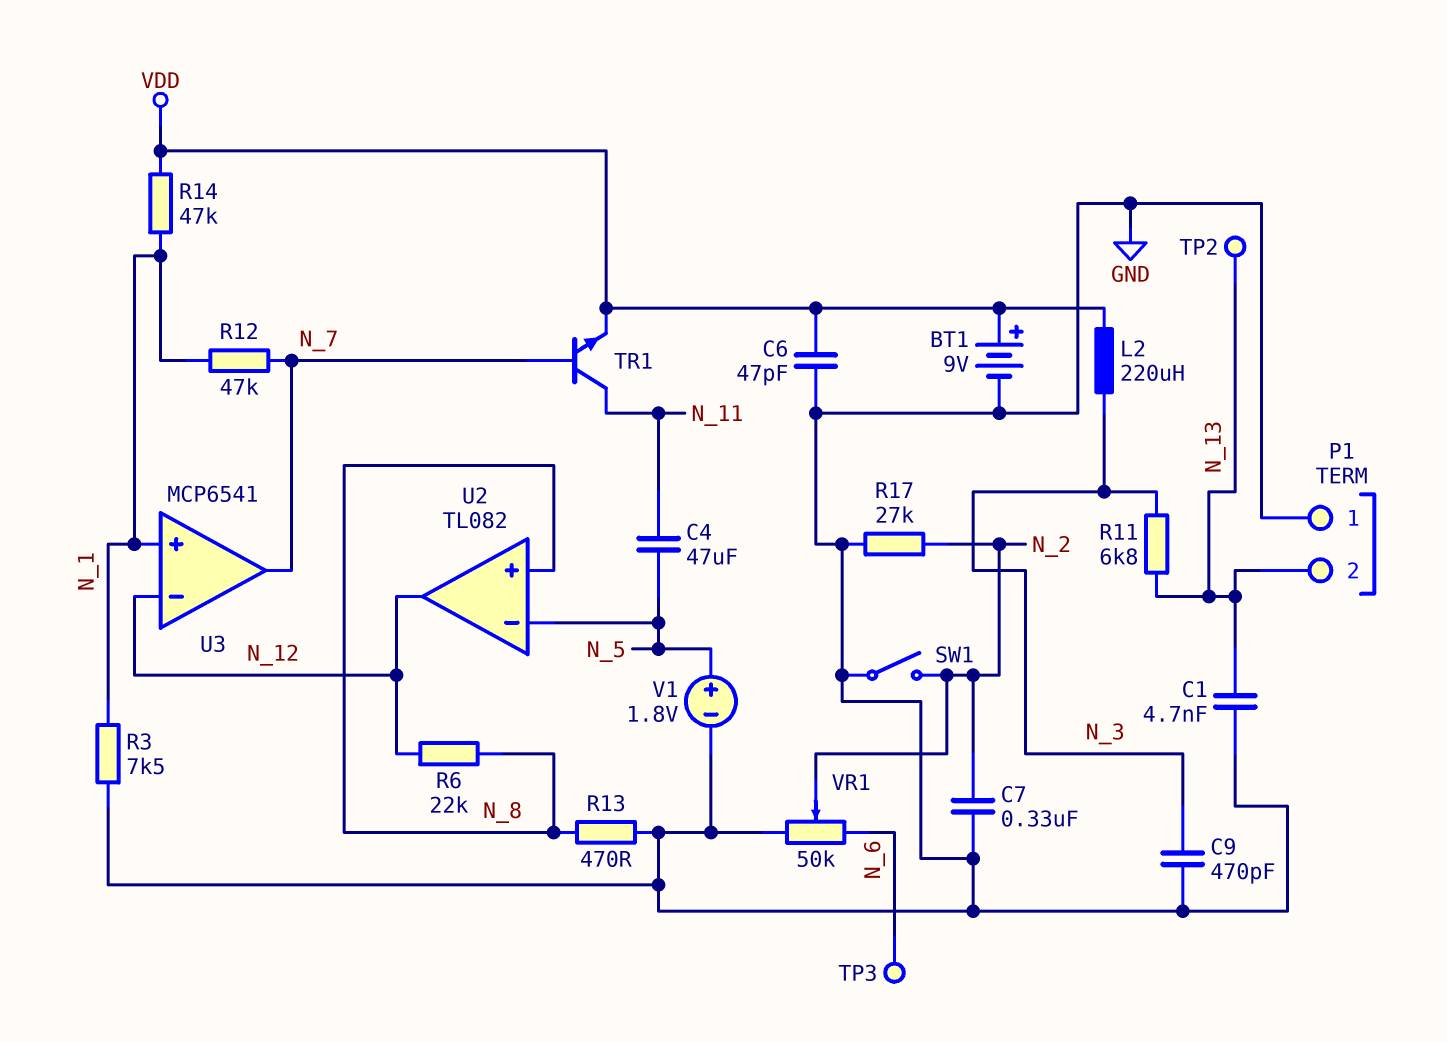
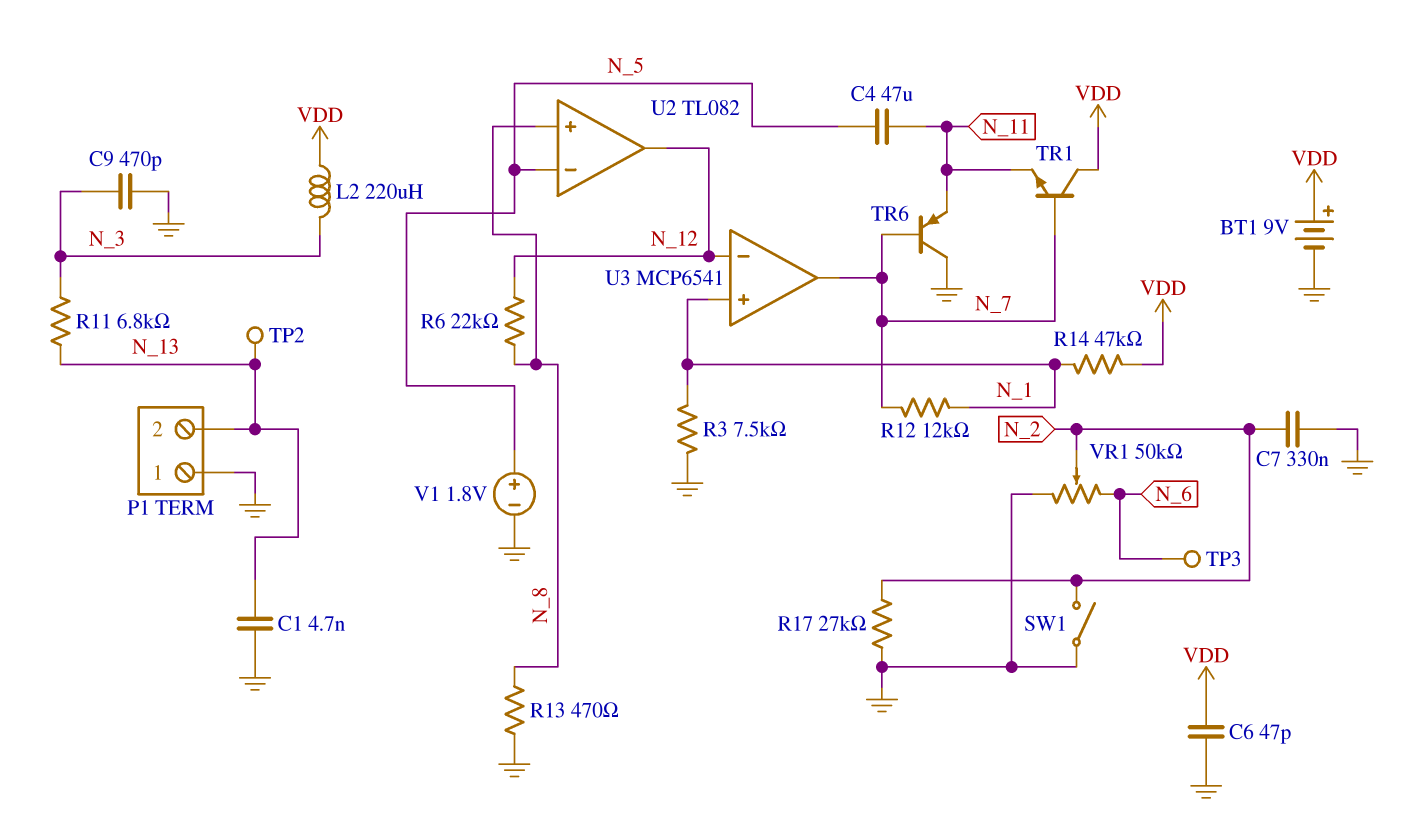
R12: 47k (N_1, N_7) -> 12k (N_1, N_7)
TR1: NPN (B N_7, C N_11, E VDD) -> NPN (B N_7, C VDD, E N_11)
TR6: none -> PNP (B N_7, C GND, E N_11)

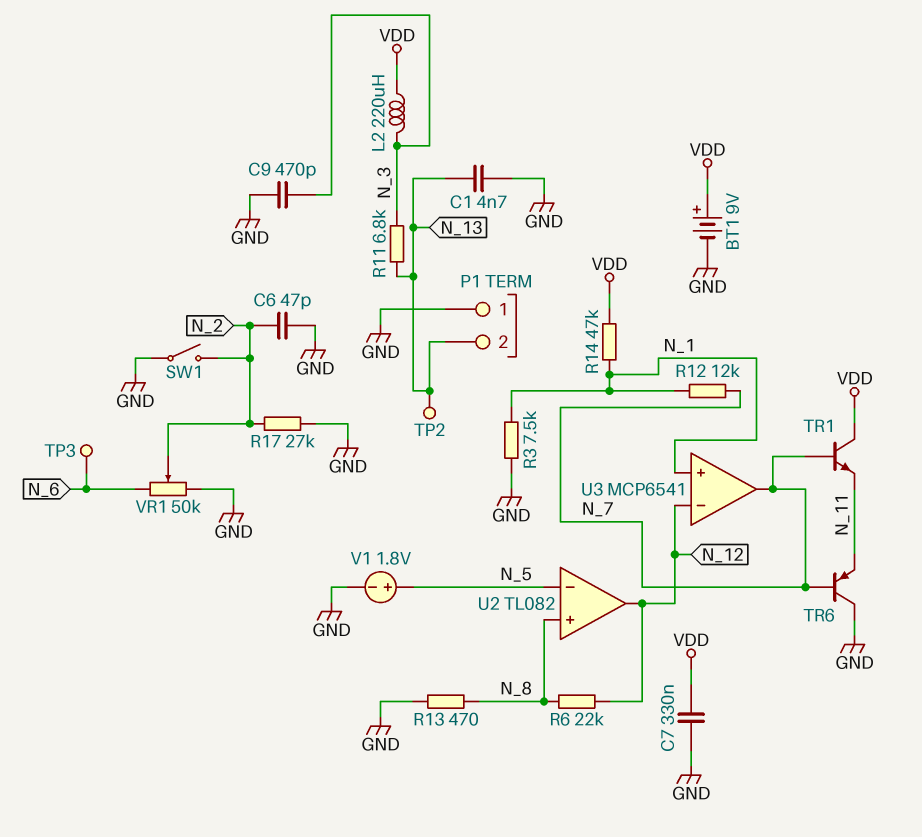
C4: 47uF (N_5, N_11) -> none
C6: 47pF (GND, VDD) -> 47pF (GND, N_2)
C7: 330nF (GND, N_2) -> 330nF (GND, VDD)

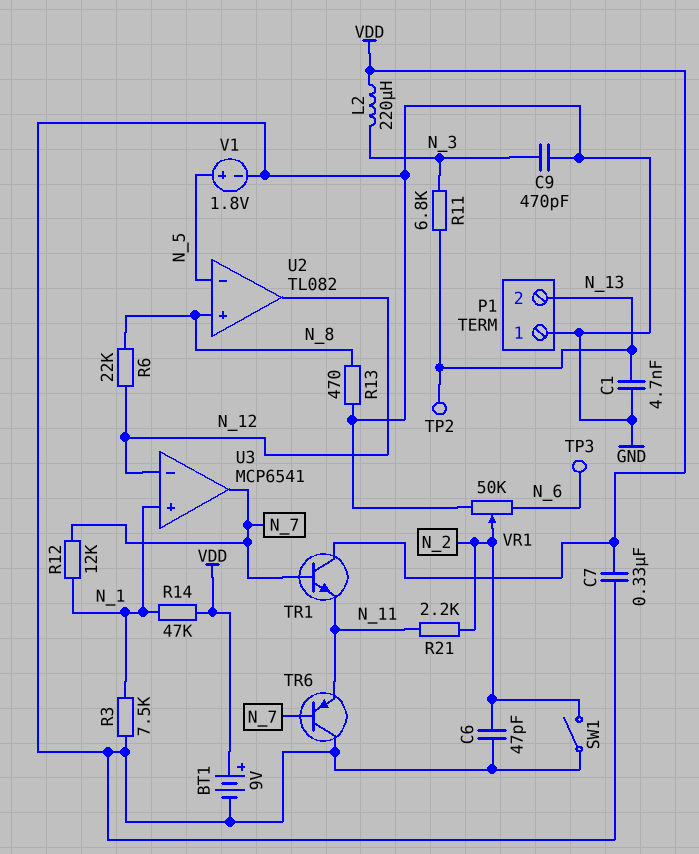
R17: 27k (GND, N_2) -> none
R21: none -> 2.2k (N_2, N_11)

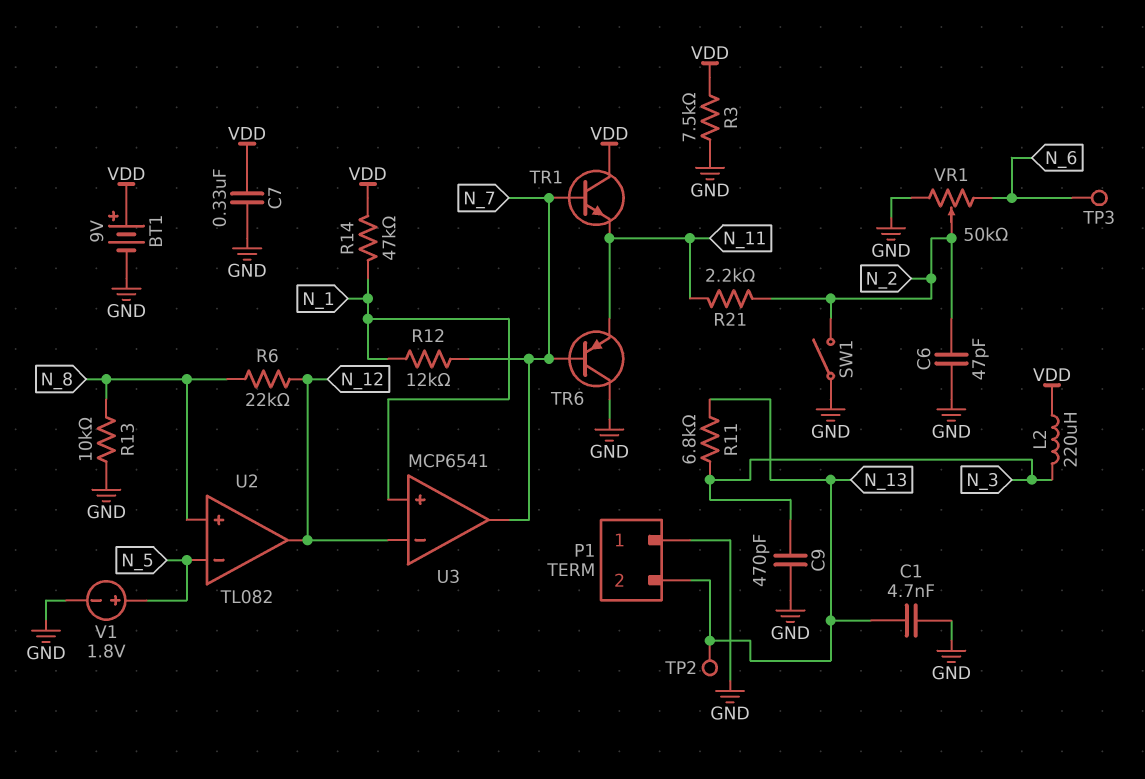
R3: 7.5k (GND, N_1) -> 7.5k (GND, VDD)
R13: 470 (GND, N_8) -> 10k (GND, N_8)

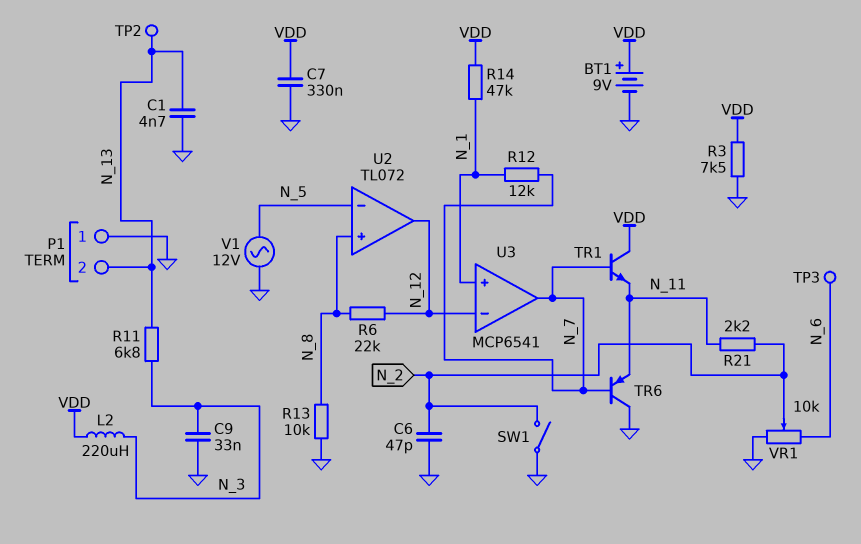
C9: 470pF (GND, N_3) -> 33nF (GND, N_3)
U2: TL082 -> TL072
V1: 1.8V (plus N_5, minus GND) -> AC 12V (GND, N_5)
VR1: 50k (GND, N_6, wiper N_2) -> 10k (GND, N_6, wiper N_2)

